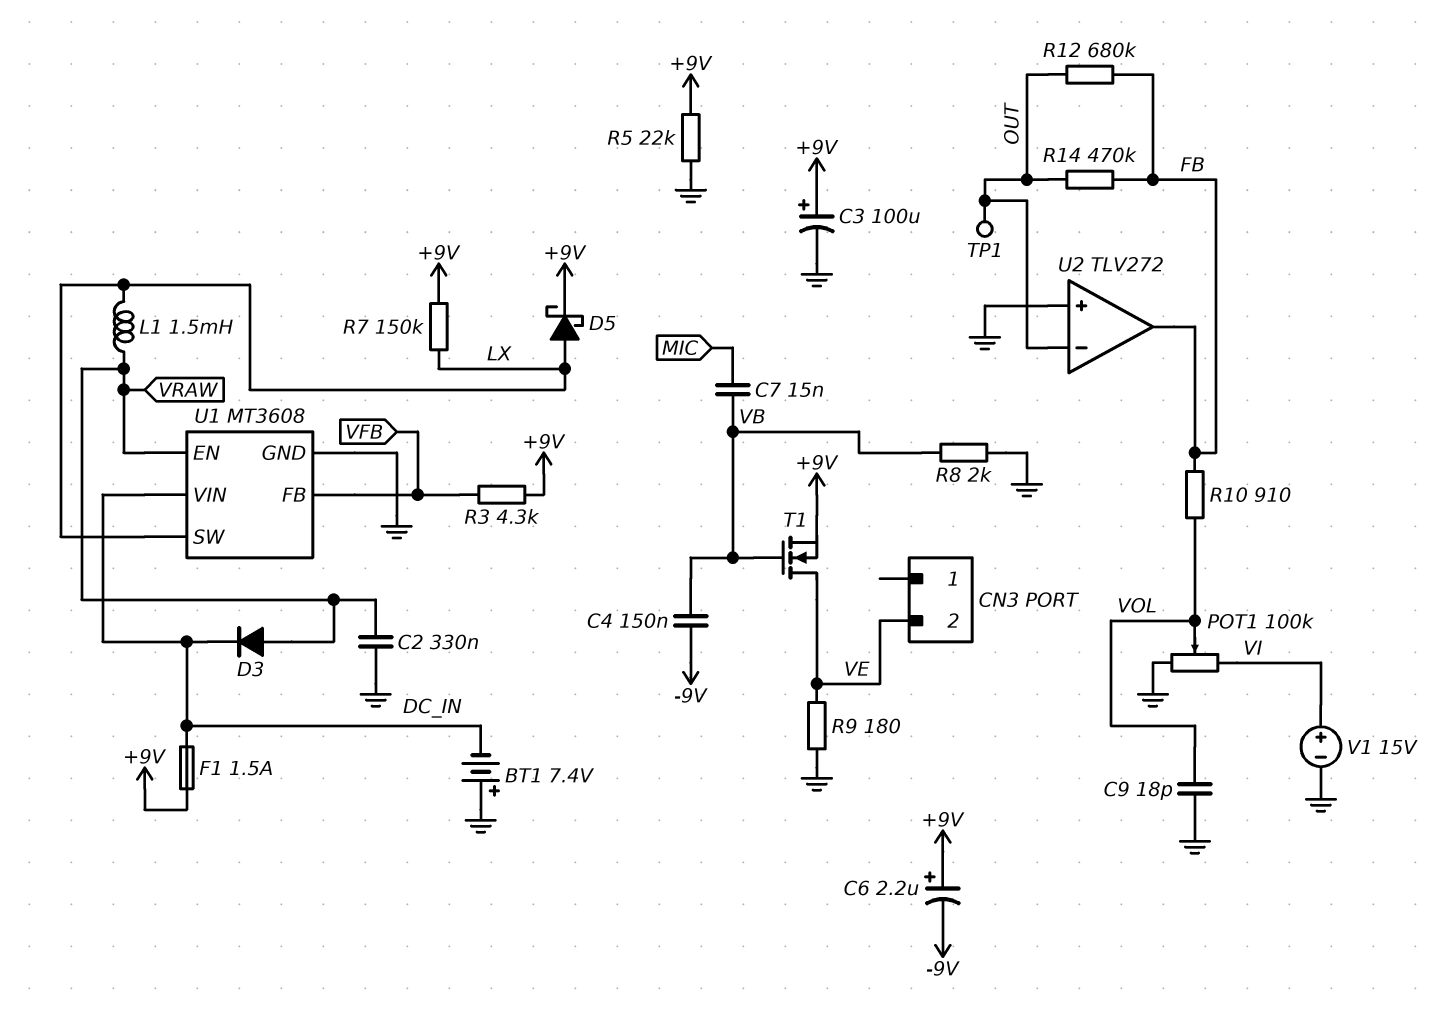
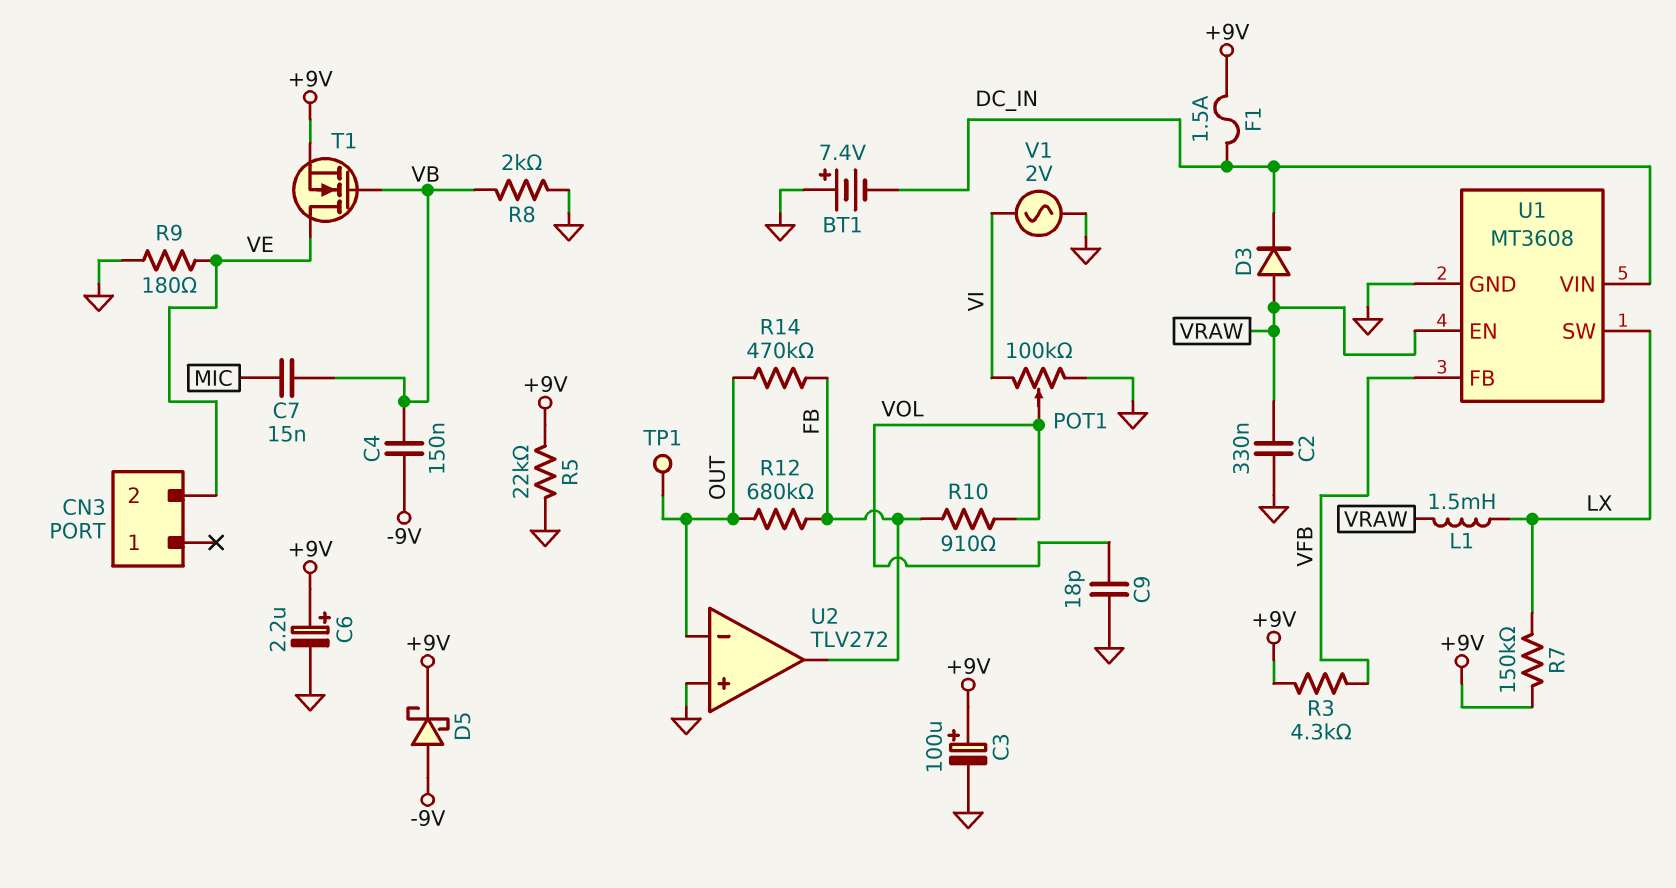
C6: 2.2uF (plus +9V, minus -9V) -> 2.2uF (plus +9V, minus GND)
D5: schottky (A LX, K +9V) -> schottky (A -9V, K +9V)
V1: 15V (plus VI, minus GND) -> AC 2V (GND, VI)

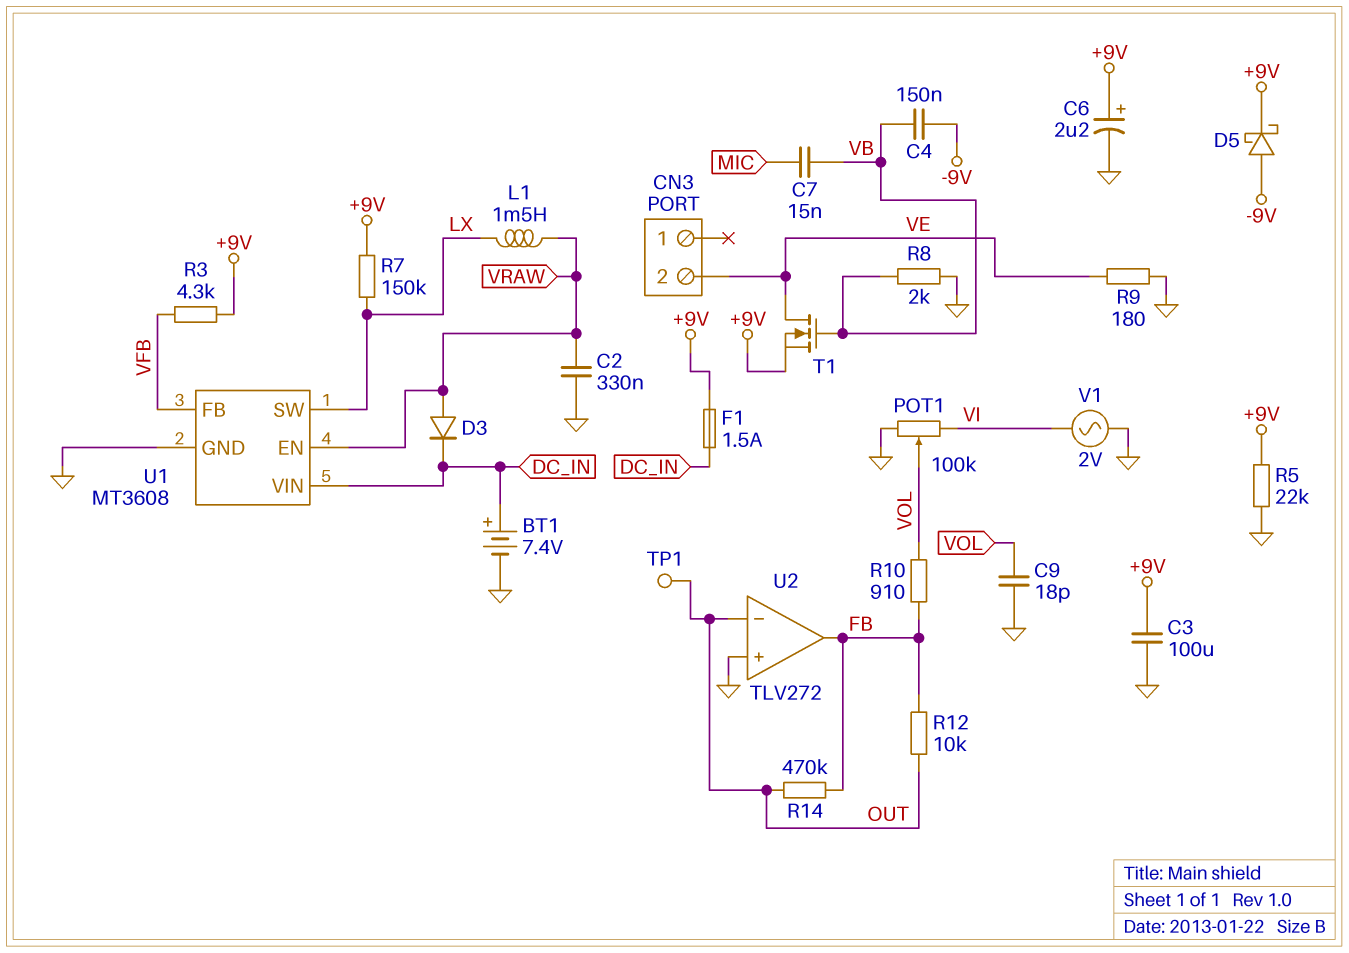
BT1: 7.4V (plus GND, minus DC_IN) -> 7.4V (plus DC_IN, minus GND)
C3: 100uF (plus +9V, minus GND) -> 100uF (+9V, GND)
R12: 680k (FB, OUT) -> 10k (FB, OUT)

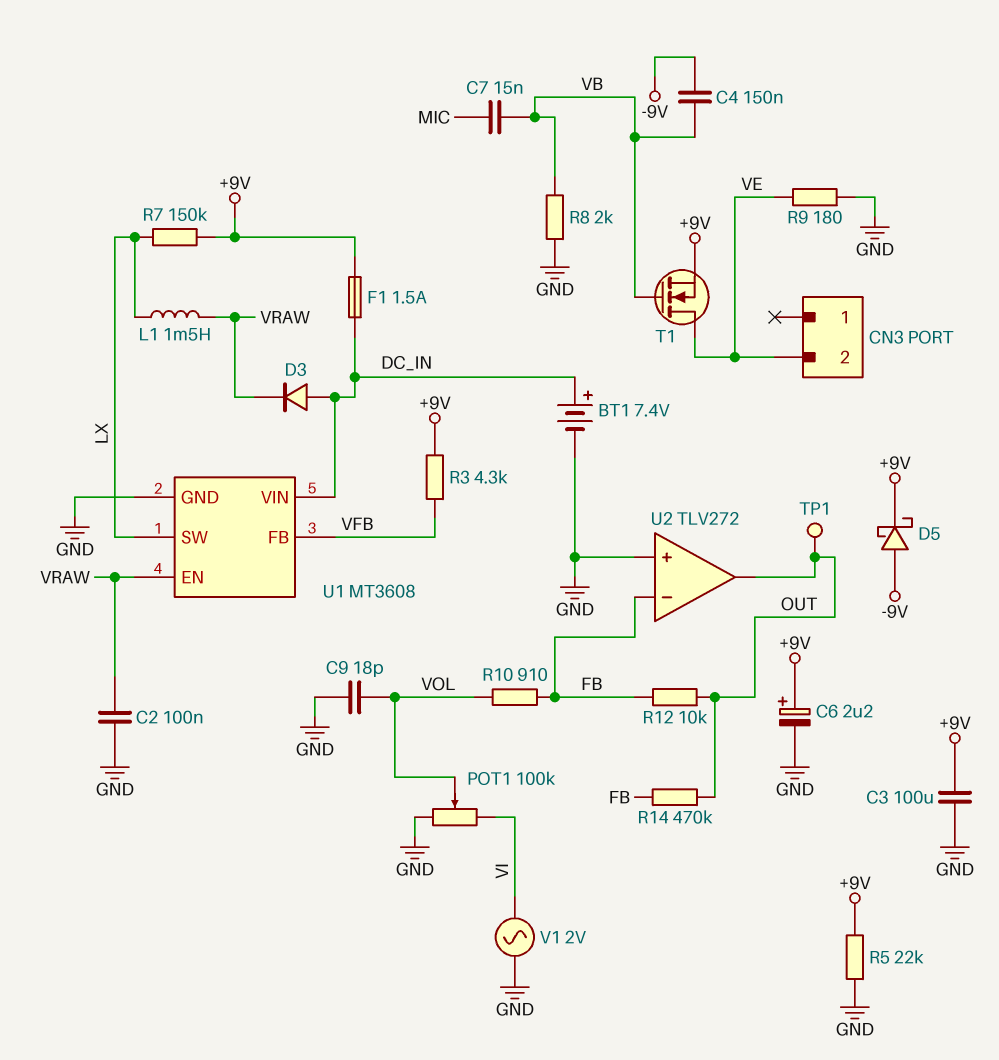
C2: 330nF (GND, VRAW) -> 100nF (GND, VRAW)
D3: diode (A VRAW, K DC_IN) -> diode (A DC_IN, K VRAW)
U2 pin in-: OUT -> FB
U2 pin out: FB -> OUT

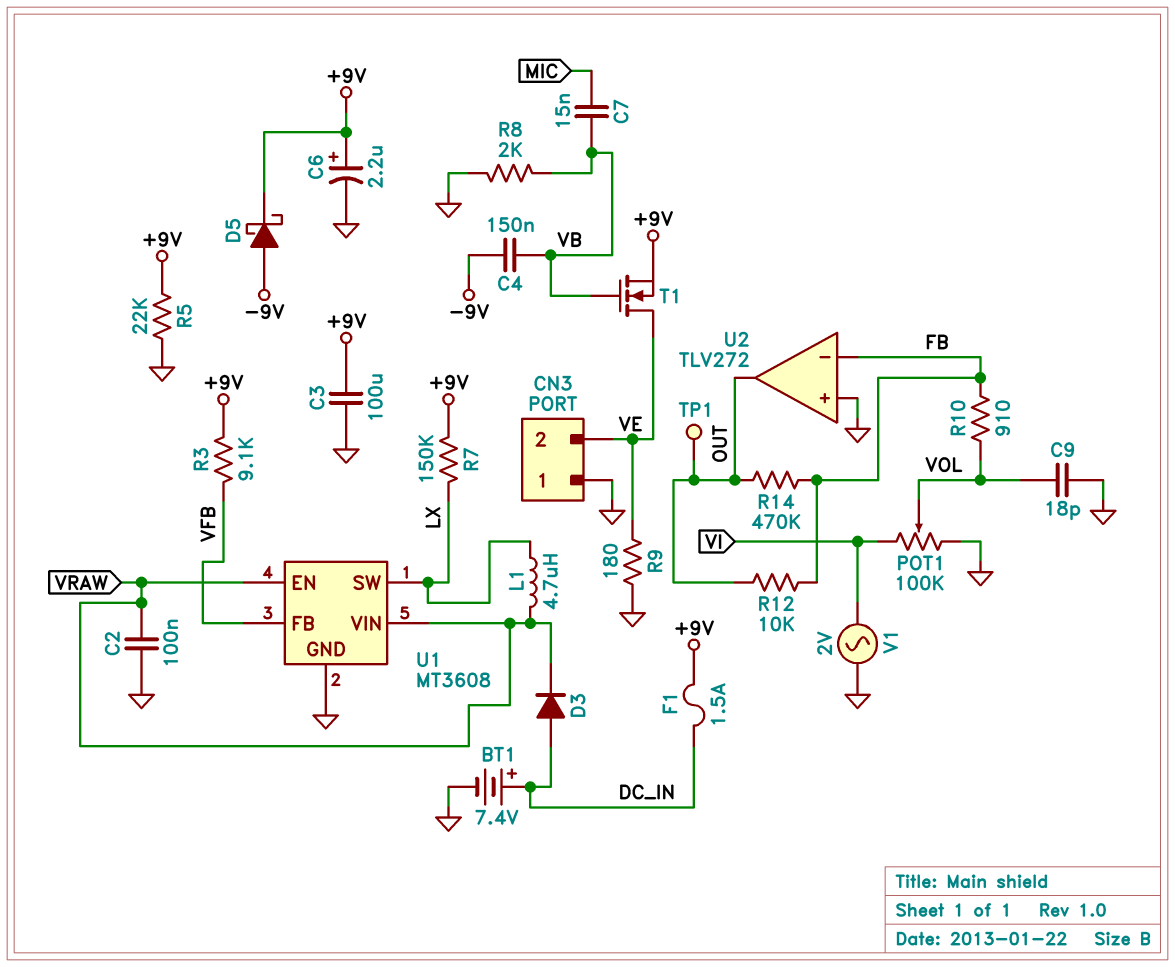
CN3 pin 1: none -> GND
L1: 1.5mH (LX, VRAW) -> 4.7uH (LX, VRAW)
R3: 4.3k (+9V, VFB) -> 9.1k (+9V, VFB)
U1 pin VIN: DC_IN -> VRAW

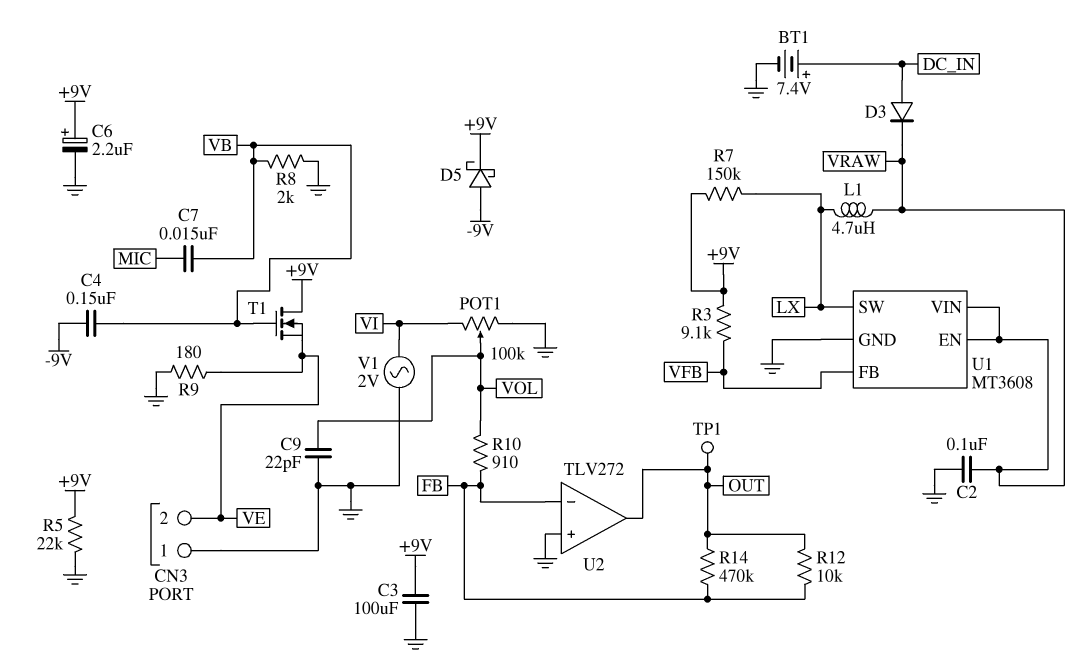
C9: 18pF (GND, VOL) -> 22pF (GND, VOL)
F1: 1.5A (+9V, DC_IN) -> none
T1: NMOS (G VB, D VE, S +9V) -> NMOS (G VB, D +9V, S VE)

